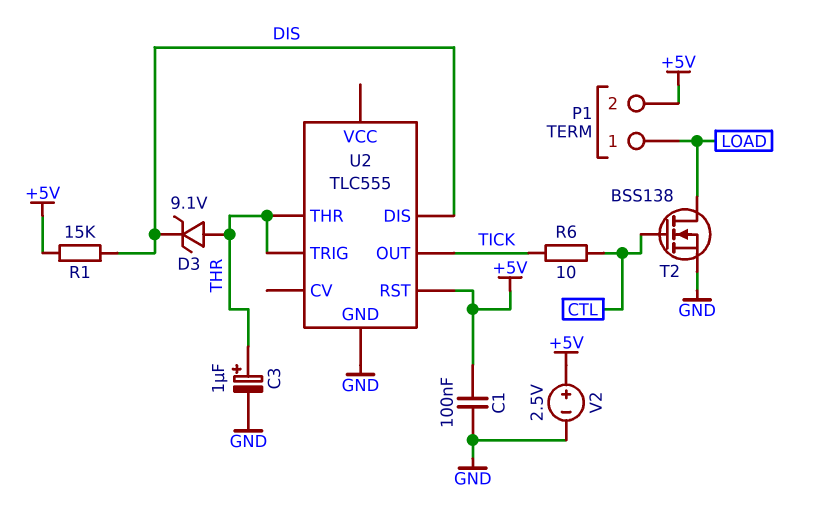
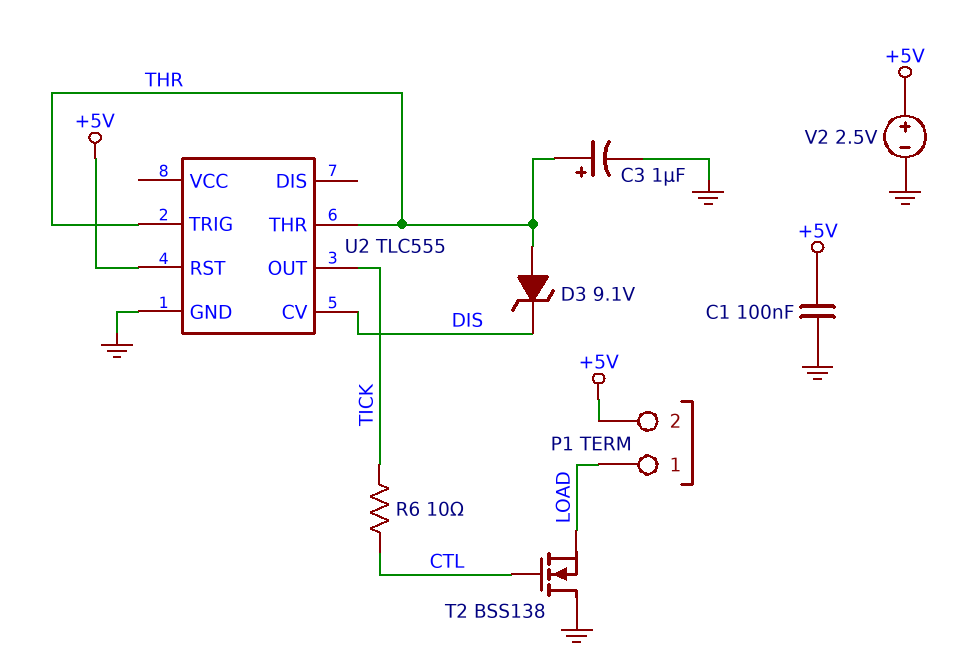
R1: 15k (+5V, DIS) -> none
T2: NMOS BSS138 (G CTL, D LOAD, S GND) -> NMOS BSS138 (G CTL, D GND, S LOAD)
U2 pin CV: none -> DIS
U2 pin DIS: DIS -> none

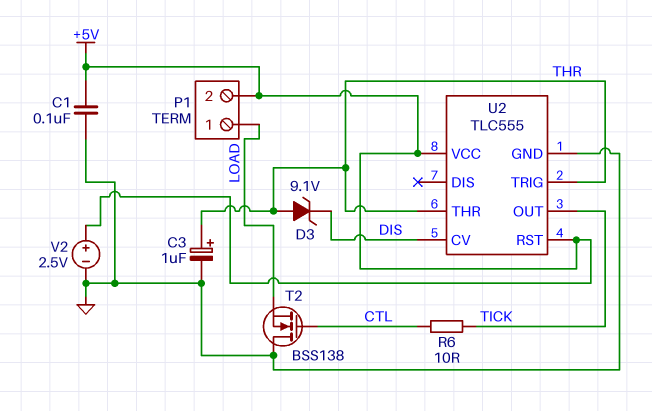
U2 pin VCC: none -> +5V

